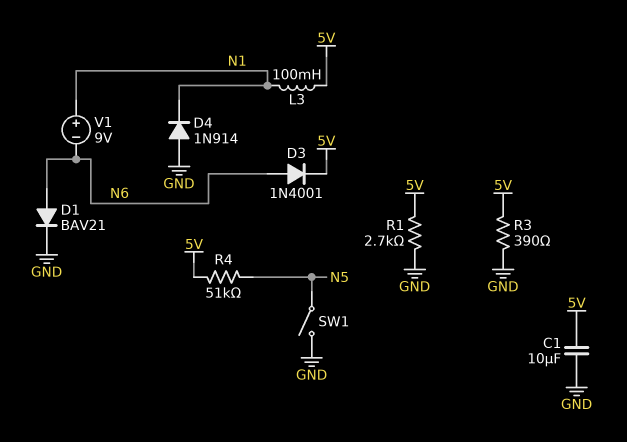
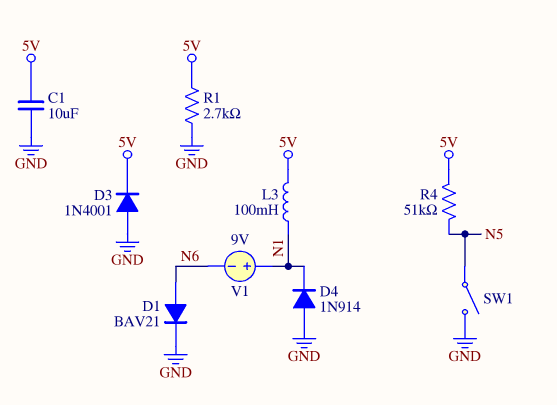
D3: diode 1N4001 (A N6, K 5V) -> diode 1N4001 (A GND, K 5V)
R3: 390 (5V, GND) -> none

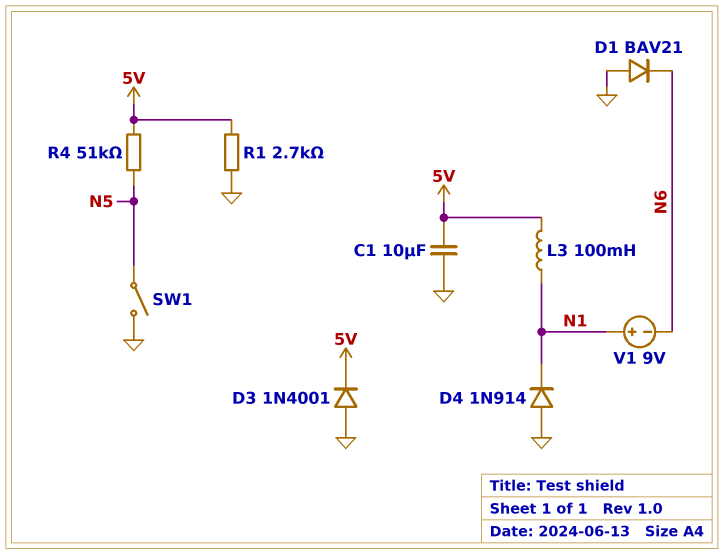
D1: diode BAV21 (A N6, K GND) -> diode BAV21 (A GND, K N6)

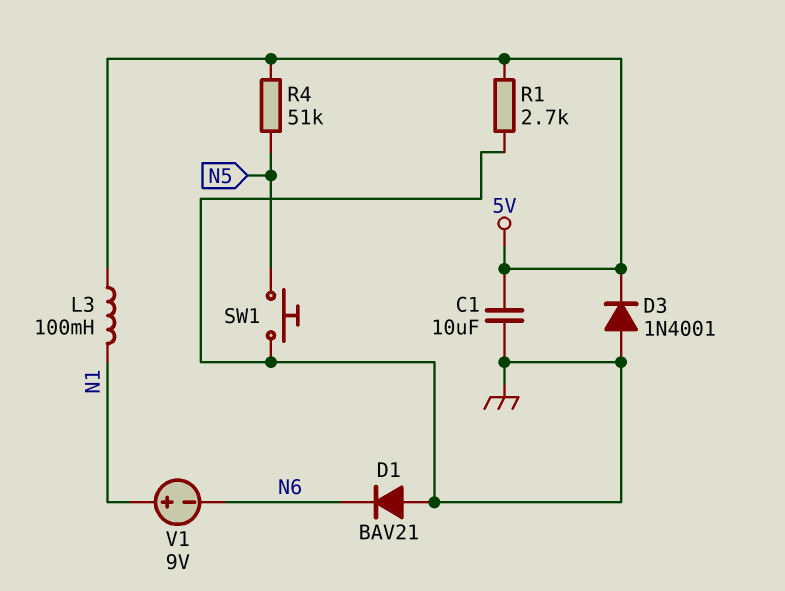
D4: diode 1N914 (A GND, K N1) -> none
SW1: switch (GND, N5) -> button (GND, N5)

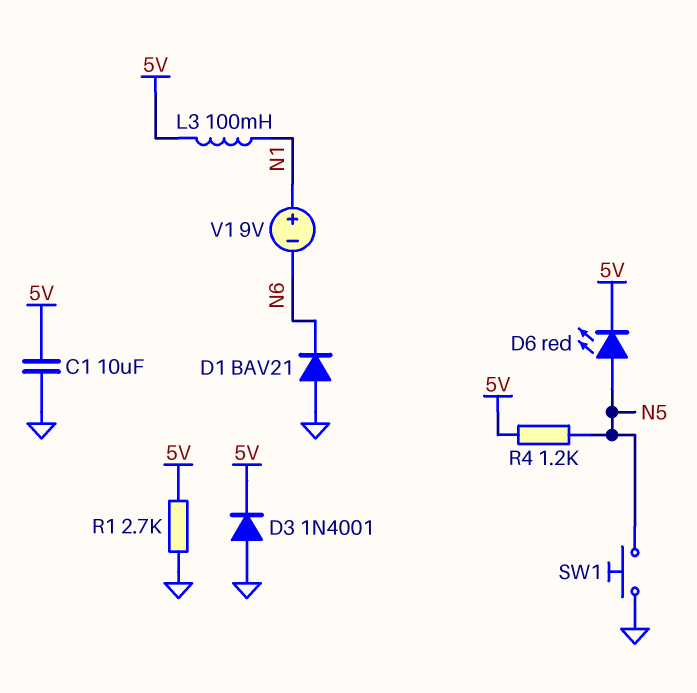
D6: none -> LED red (A N5, K 5V)
R4: 51k (5V, N5) -> 1.2k (5V, N5)

